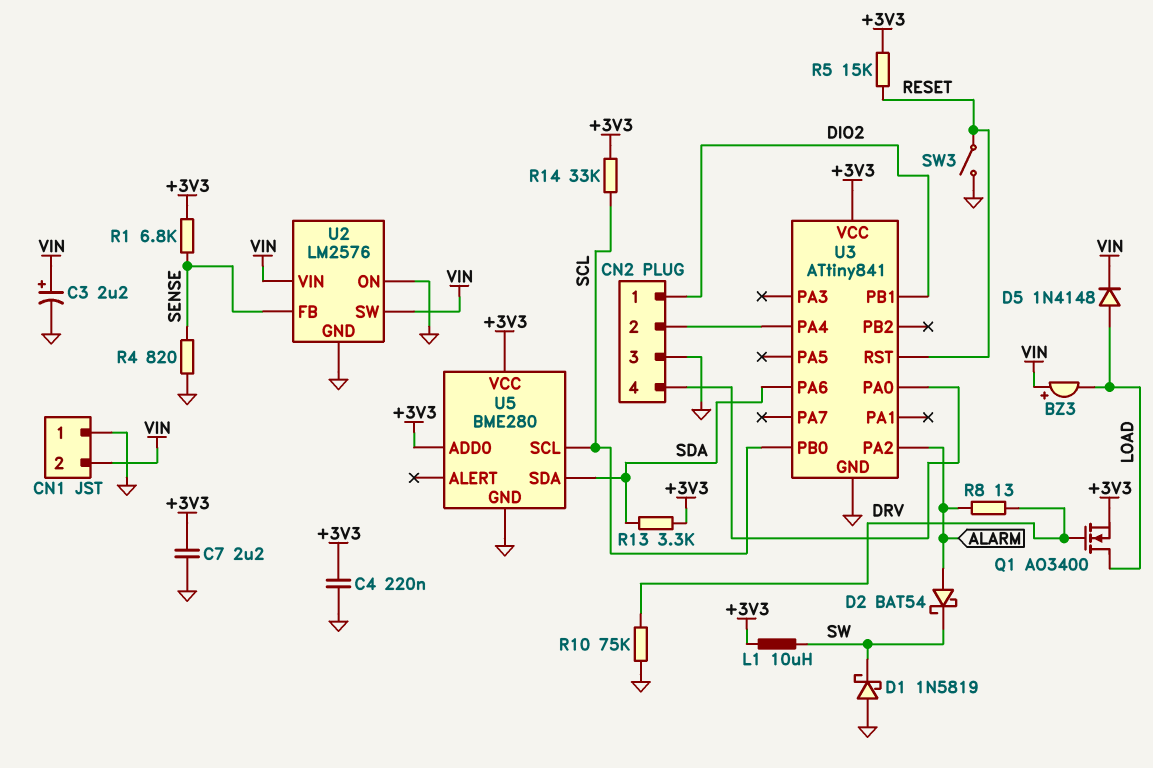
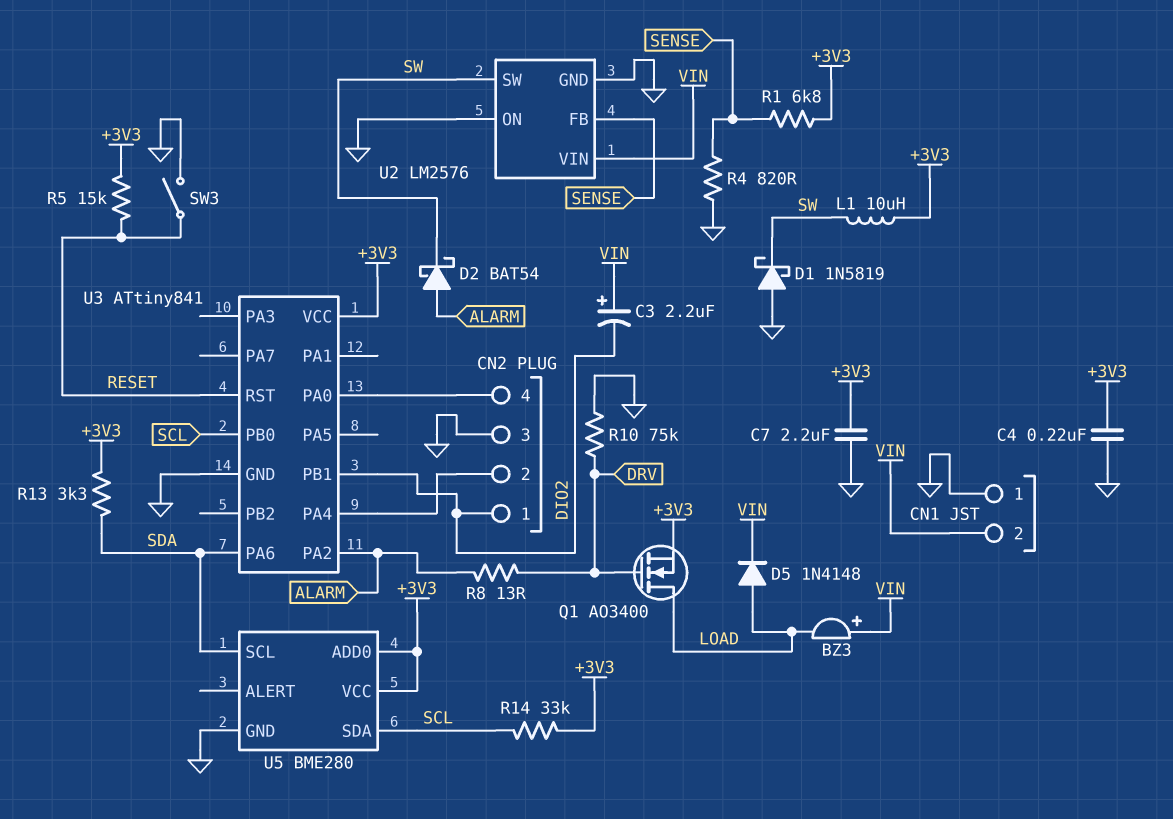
C3: 2.2uF (plus VIN, minus GND) -> 2.2uF (plus VIN, minus DIO2)
U2 pin SW: VIN -> SW
U5 pin SCL: SCL -> SDA
U5 pin SDA: SDA -> SCL

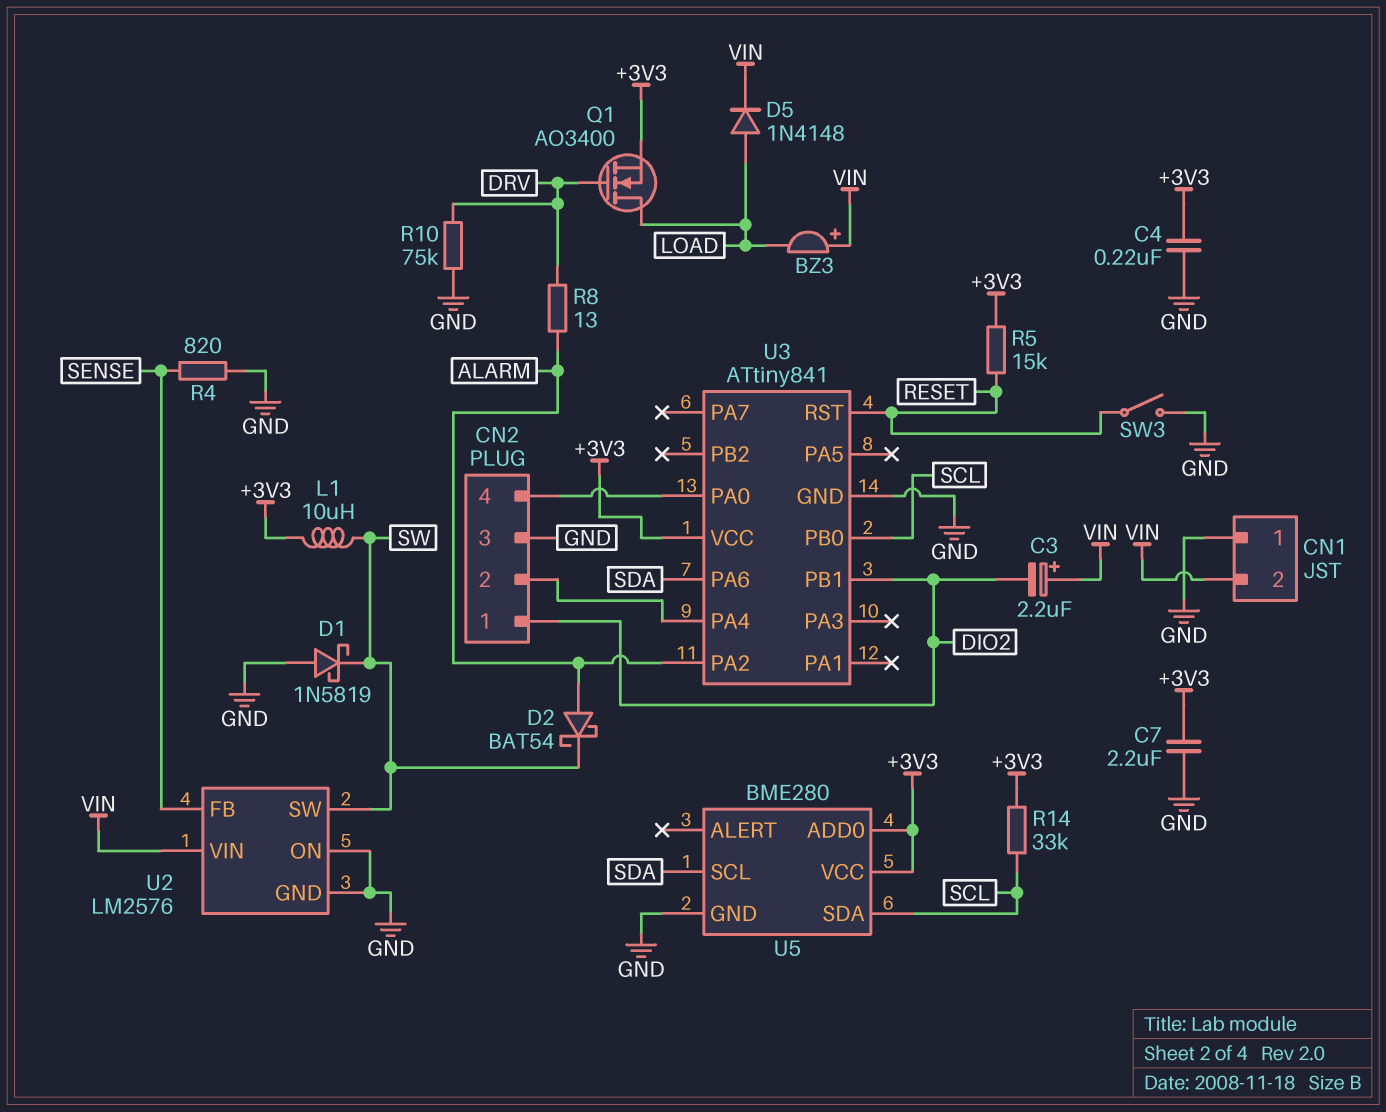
R1: 6.8k (+3V3, SENSE) -> none
R13: 3.3k (+3V3, SDA) -> none

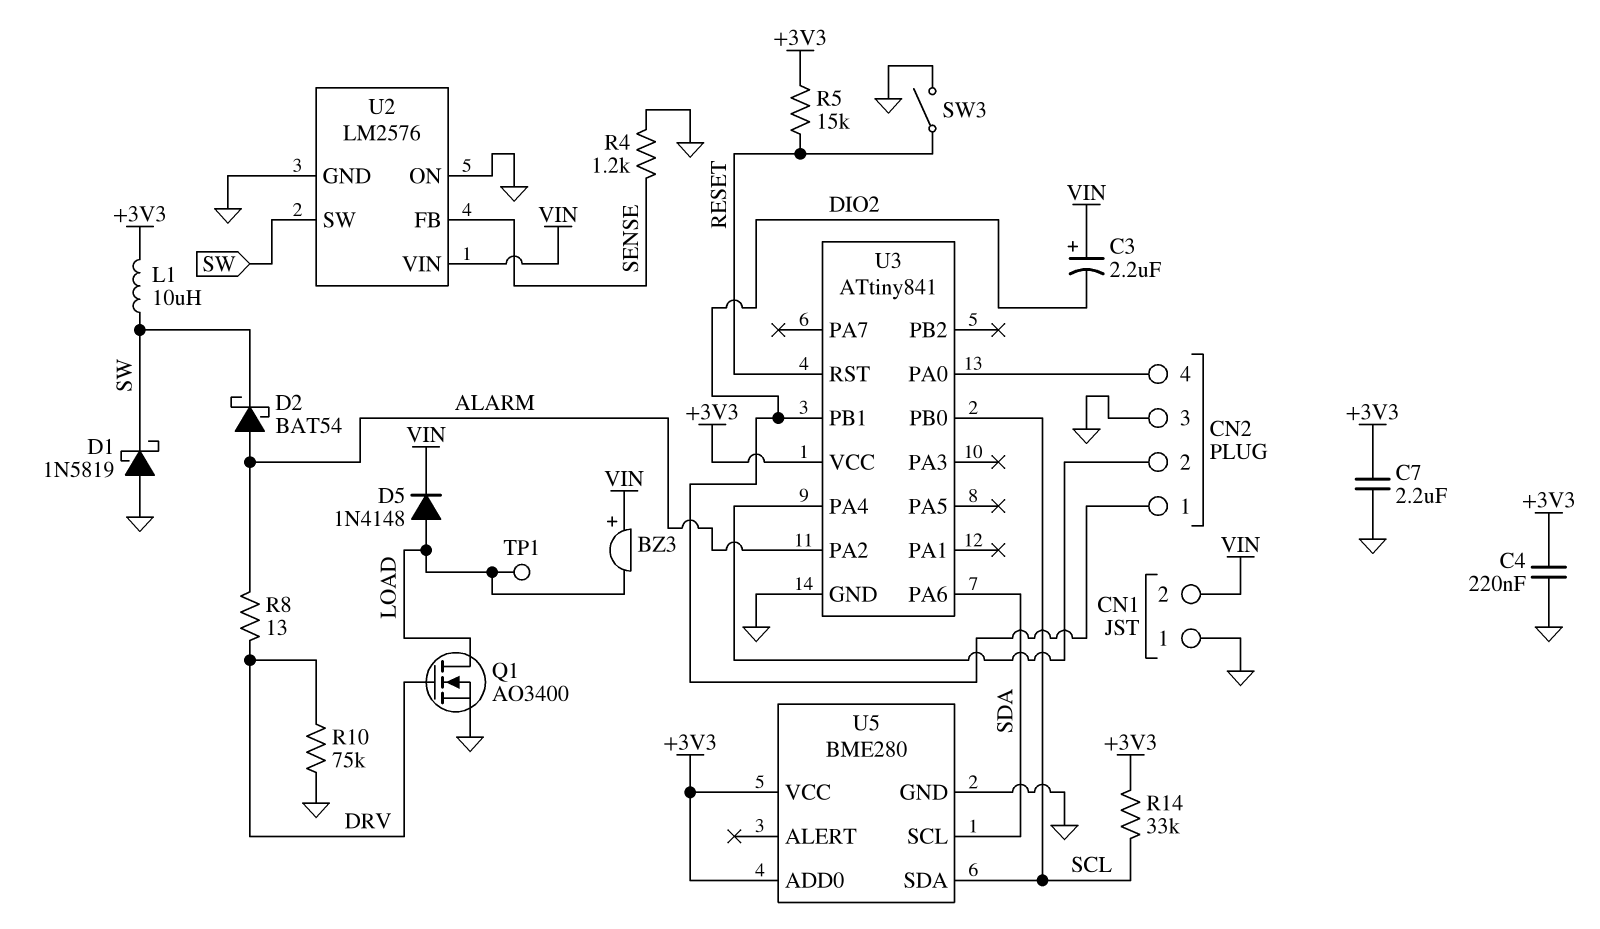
Q1: NMOS AO3400 (G DRV, D LOAD, S +3V3) -> NMOS AO3400 (G DRV, D LOAD, S GND)
R4: 820 (GND, SENSE) -> 1.2k (GND, SENSE)
TP1: none -> test point (LOAD)

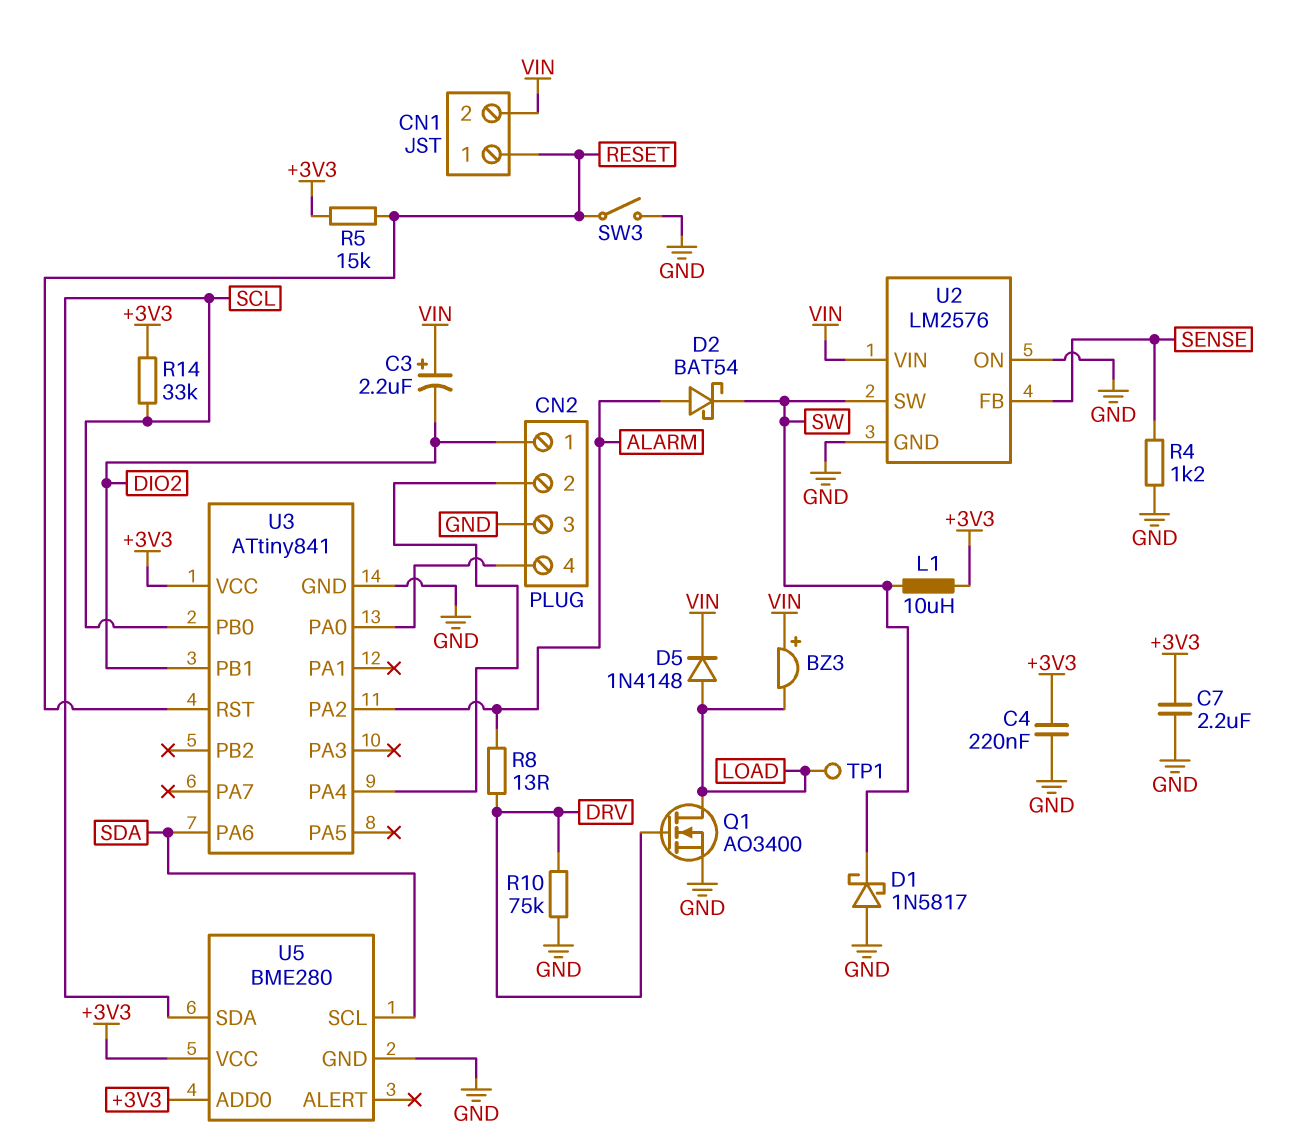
CN1 pin 1: GND -> RESET
D1: schottky 1N5819 (A GND, K SW) -> schottky 1N5817 (A GND, K SW)

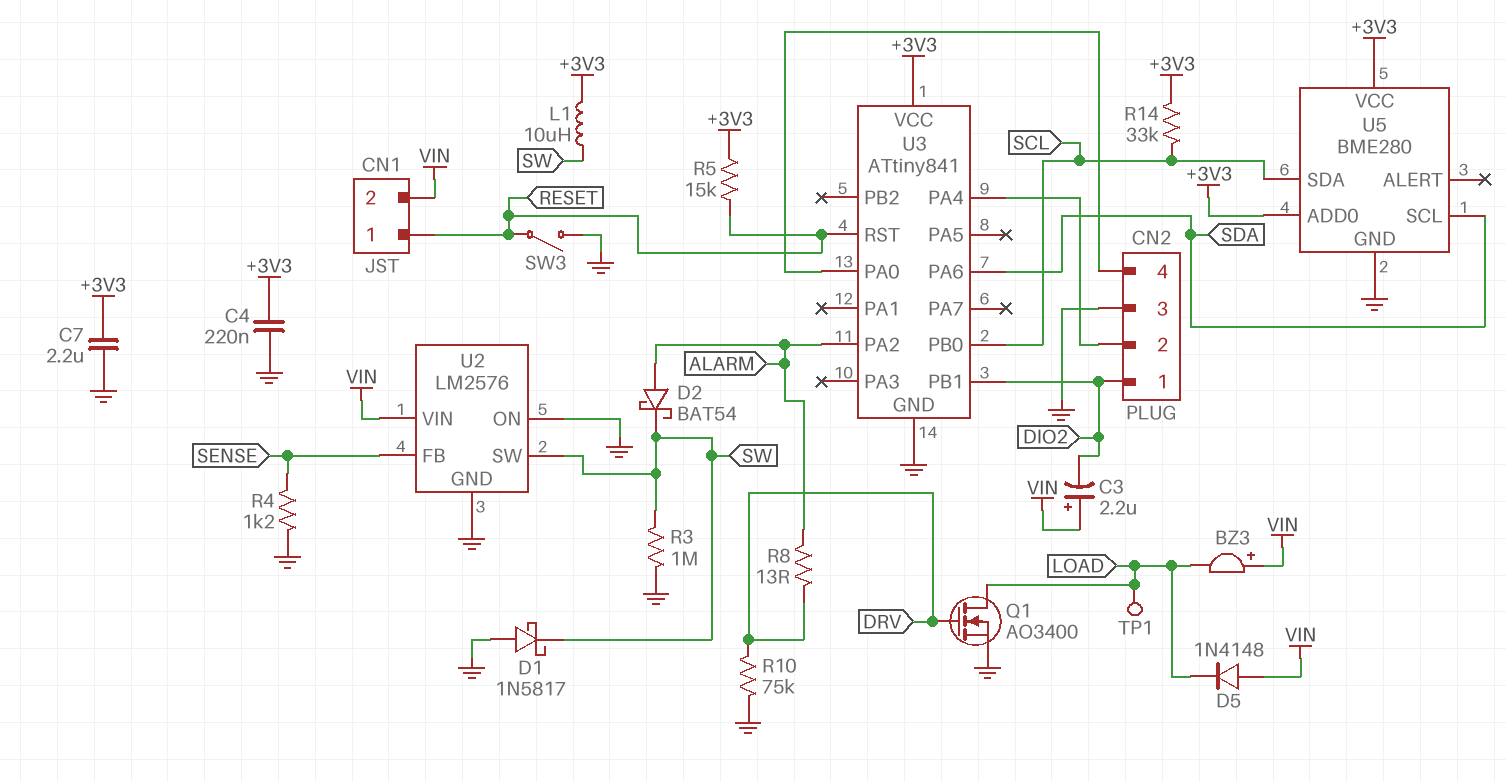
D5: diode 1N4148 (A LOAD, K VIN) -> diode 1N4148 (A VIN, K LOAD)
R3: none -> 1M (GND, SW)

